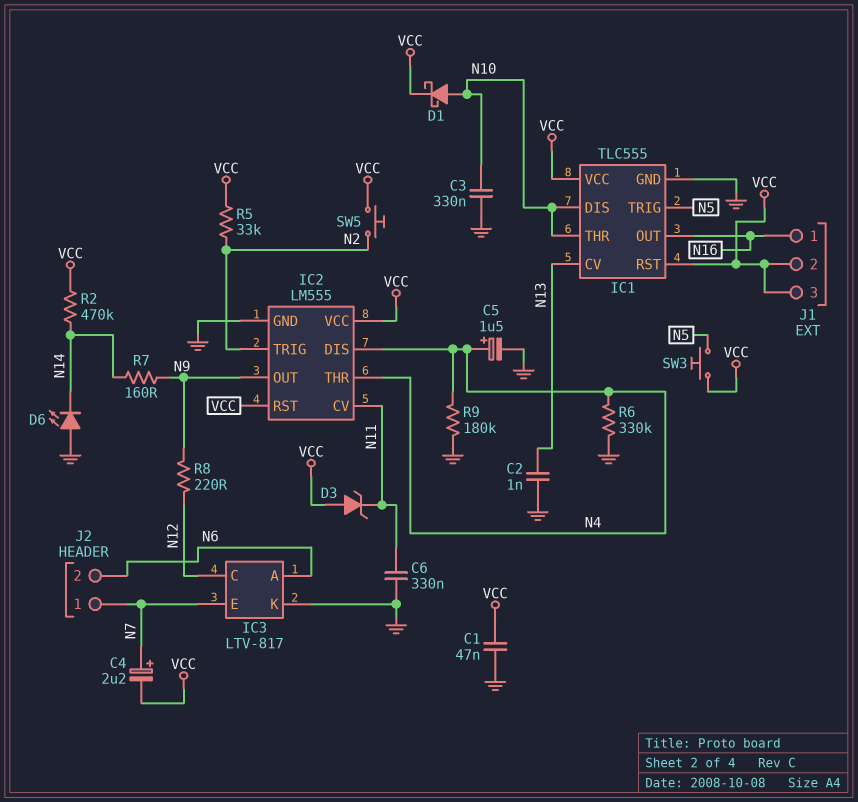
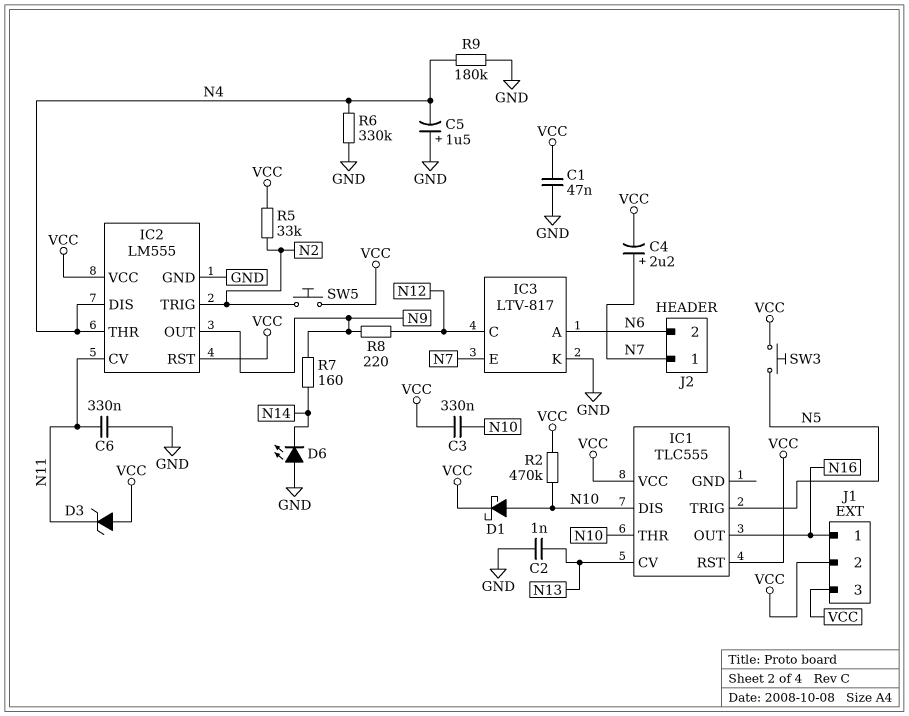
C3: 330nF (GND, N10) -> 330nF (N10, VCC)
C5: 1.5uF (plus N4, minus GND) -> 1.5uF (plus GND, minus N4)
IC1 pin GND: GND -> none
R2: 470k (N14, VCC) -> 470k (N10, VCC)

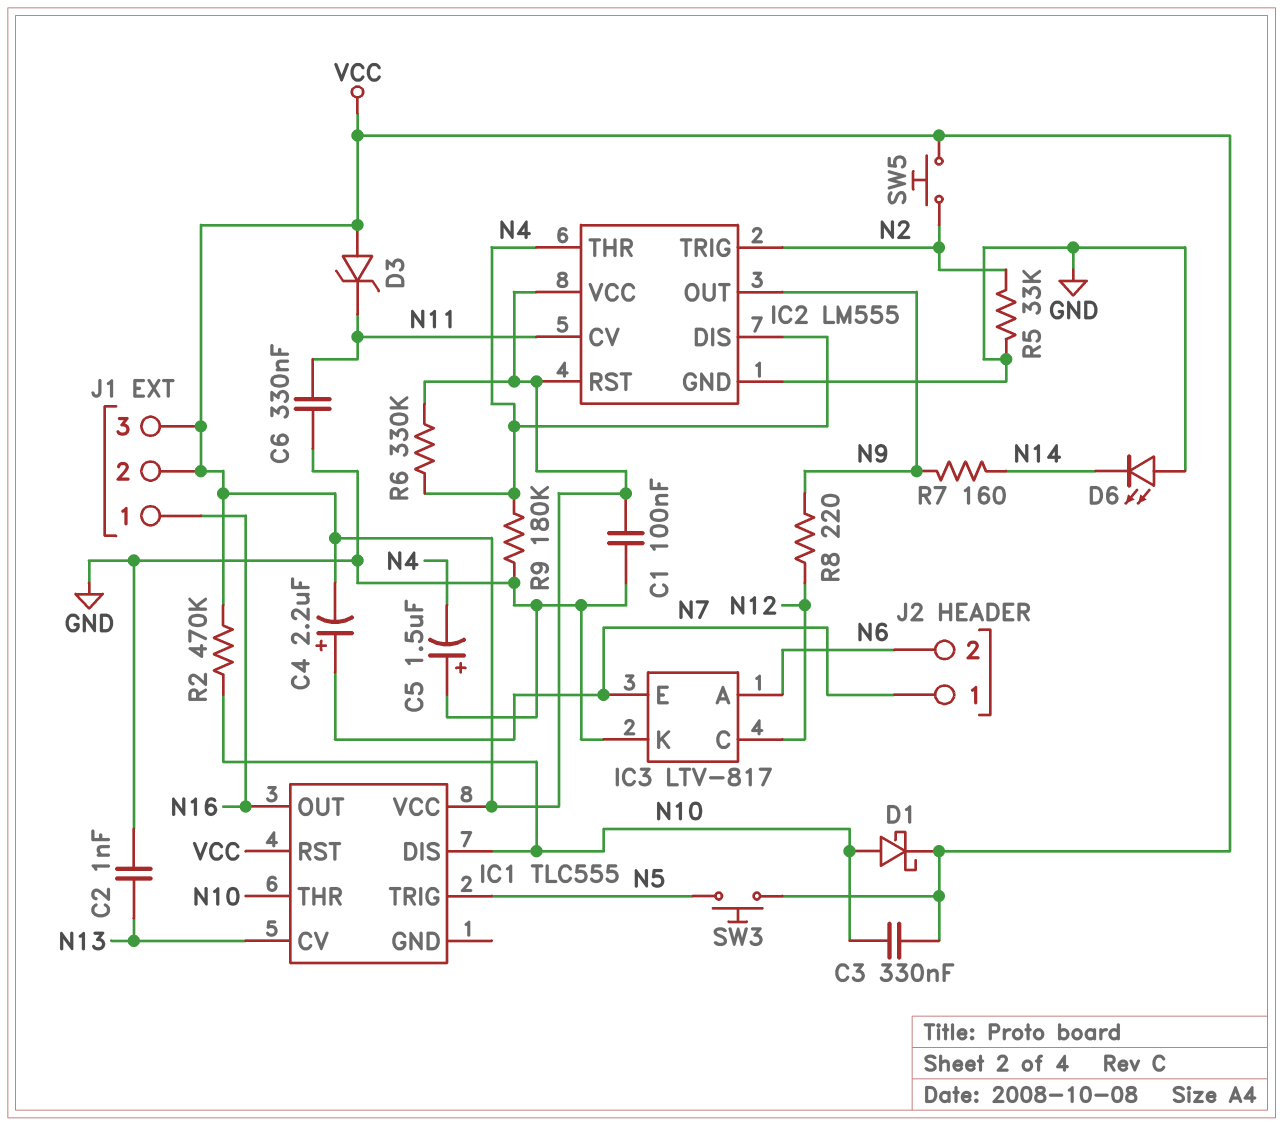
C1: 47nF (GND, VCC) -> 100nF (GND, VCC)
R5: 33k (N2, VCC) -> 33k (GND, N2)
R6: 330k (GND, N4) -> 330k (N4, VCC)

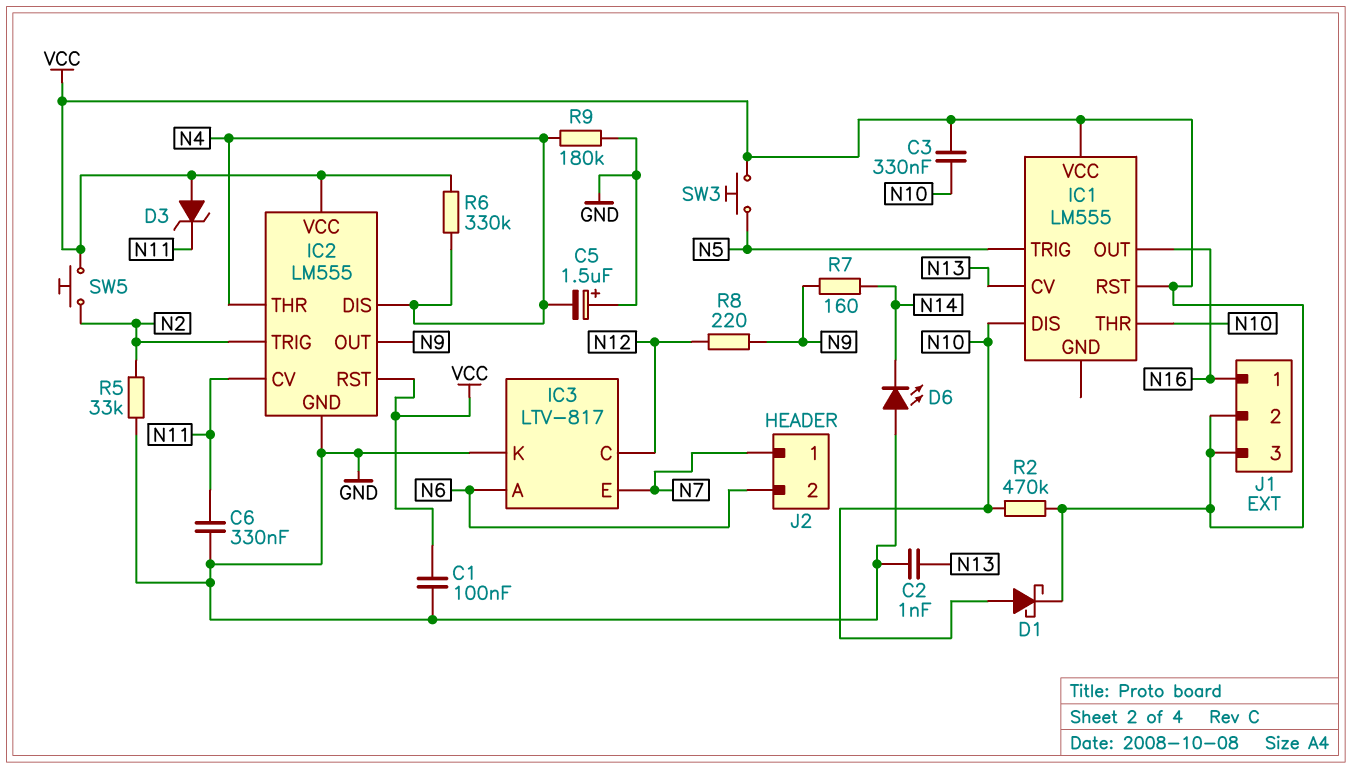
C4: 2.2uF (plus N7, minus VCC) -> none
IC1: TLC555 -> LM555

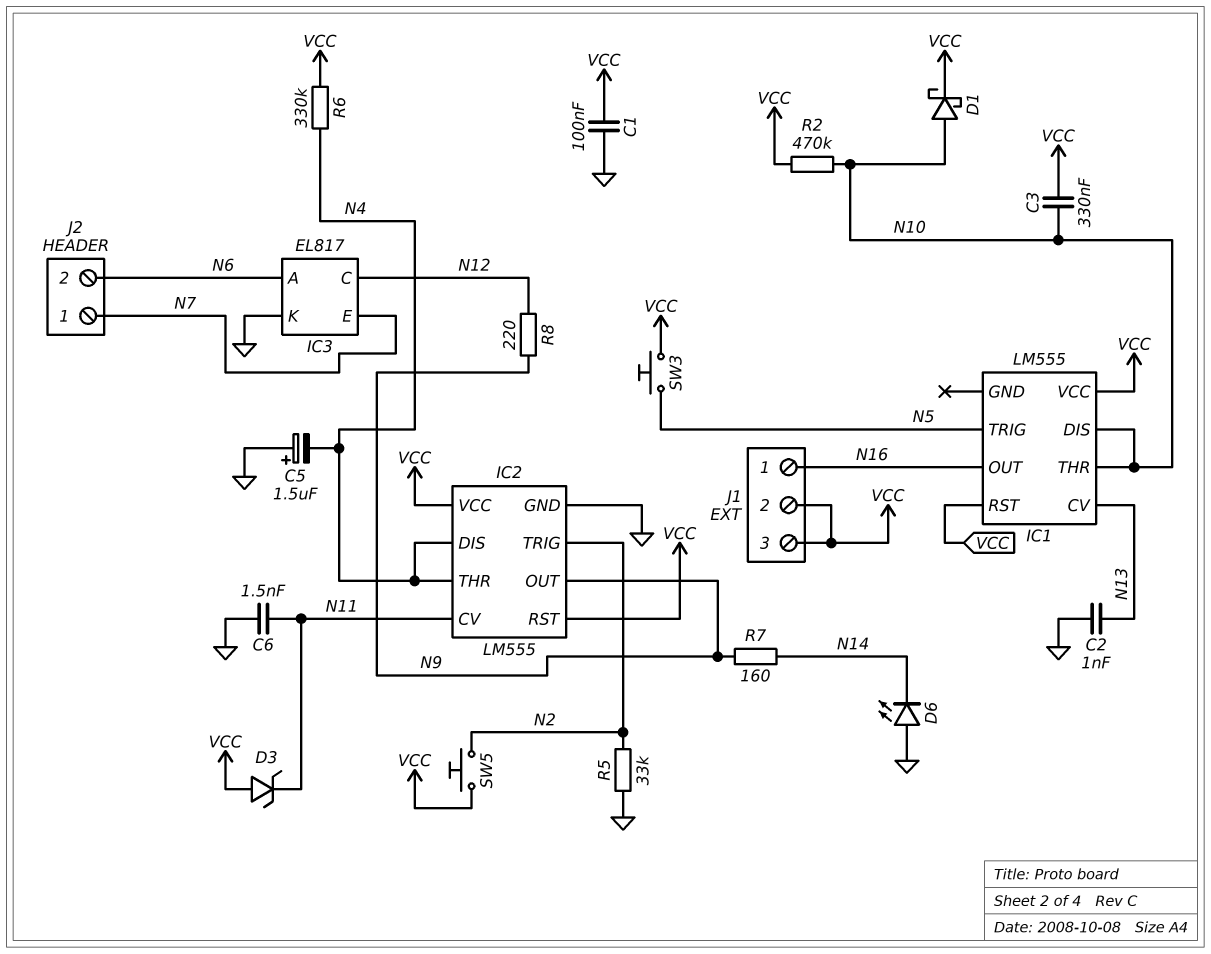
C6: 330nF (GND, N11) -> 1.5nF (GND, N11)
IC3: LTV-817 -> EL817
R9: 180k (GND, N4) -> none

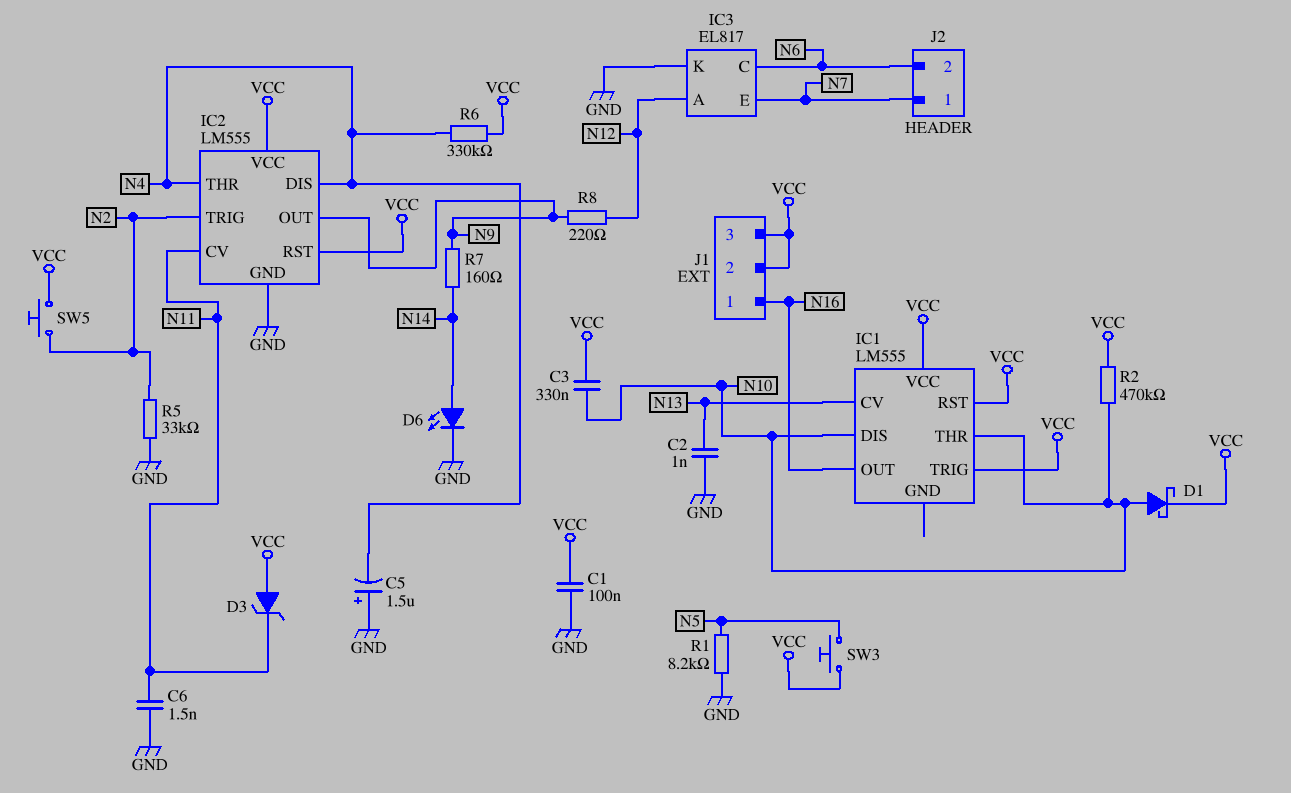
D6: LED (A GND, K N14) -> LED (A N14, K GND)
IC1 pin TRIG: N5 -> VCC
IC3 pin A: N6 -> N12
IC3 pin C: N12 -> N6
R1: none -> 8.2k (GND, N5)

